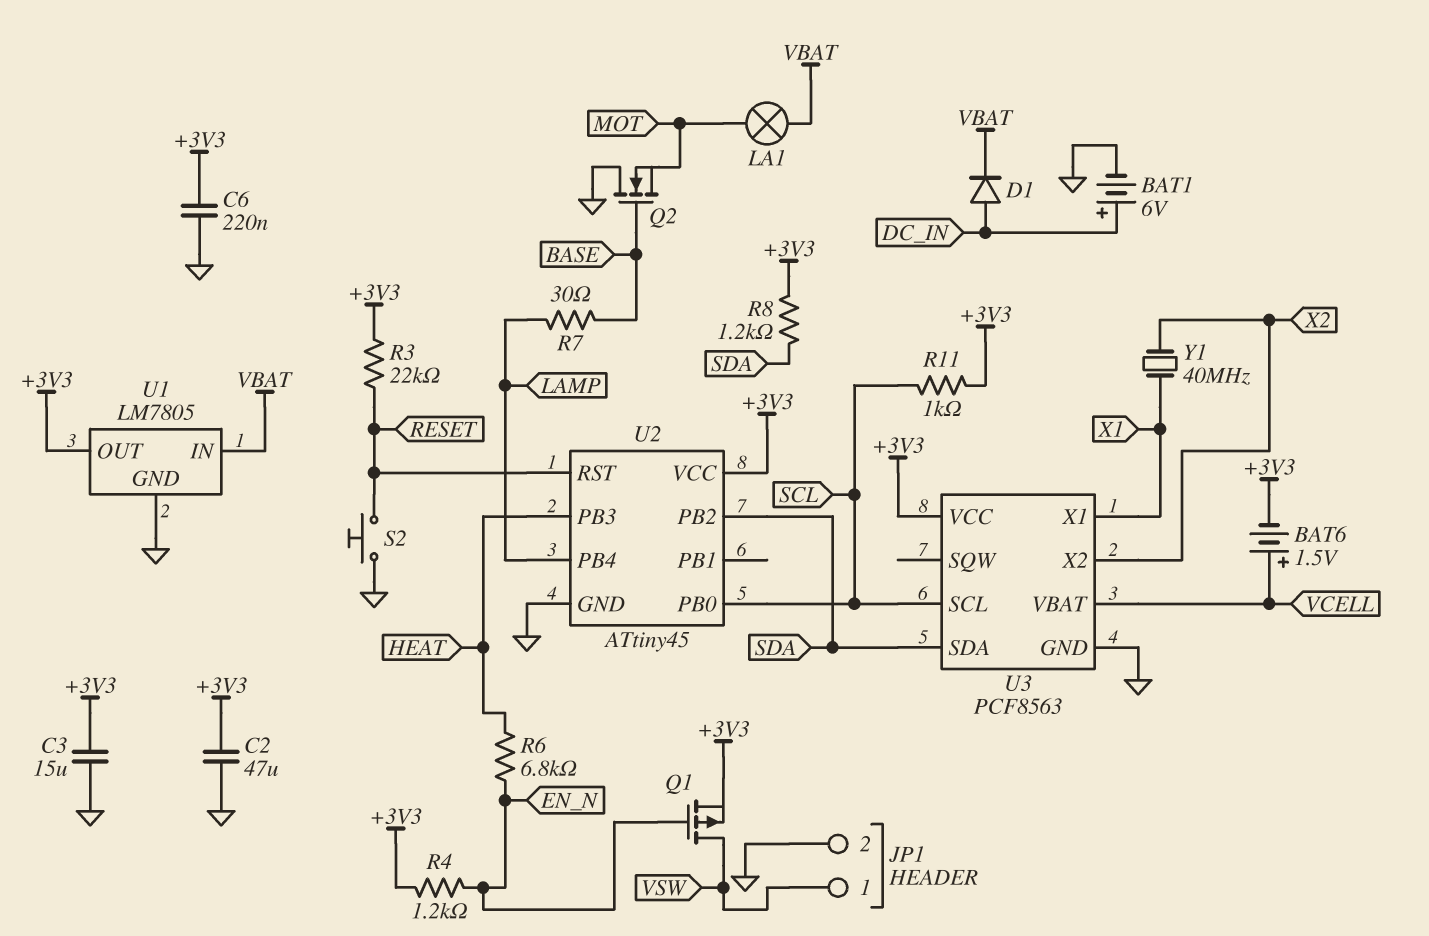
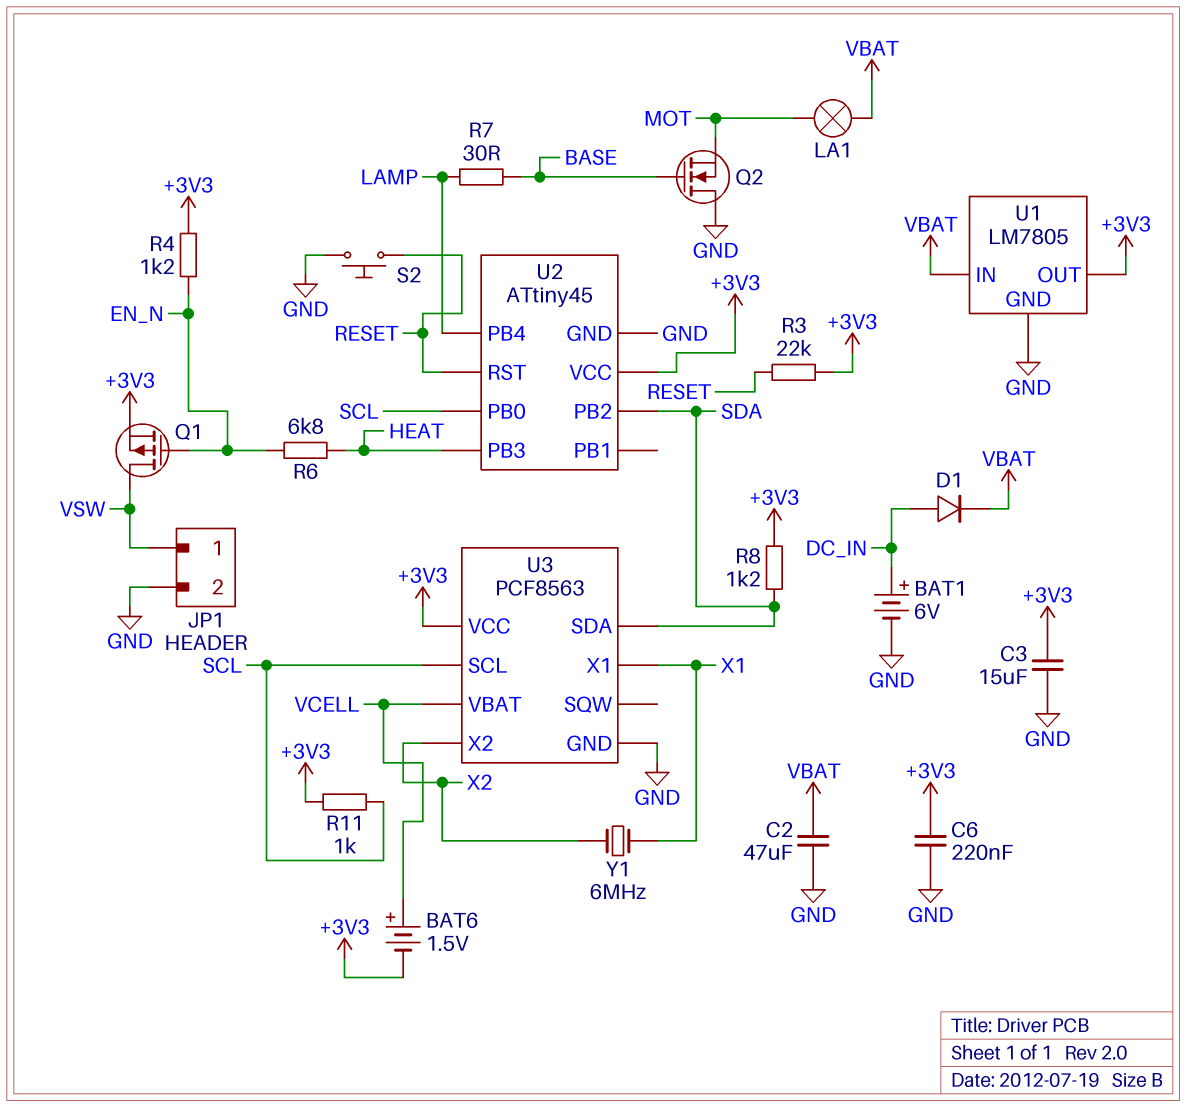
C2: 47uF (+3V3, GND) -> 47uF (GND, VBAT)
Y1: 40MHz (X1, X2) -> 6MHz (X1, X2)

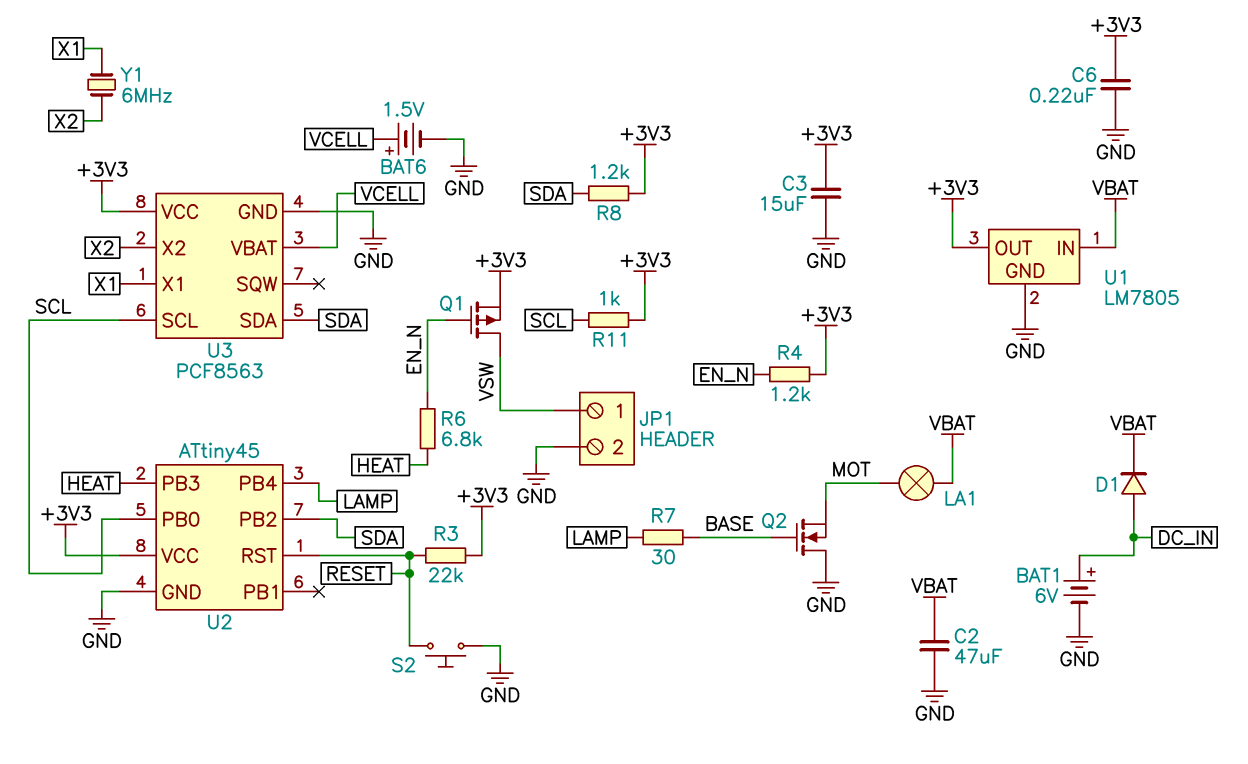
BAT6: 1.5V (plus VCELL, minus +3V3) -> 1.5V (plus VCELL, minus GND)

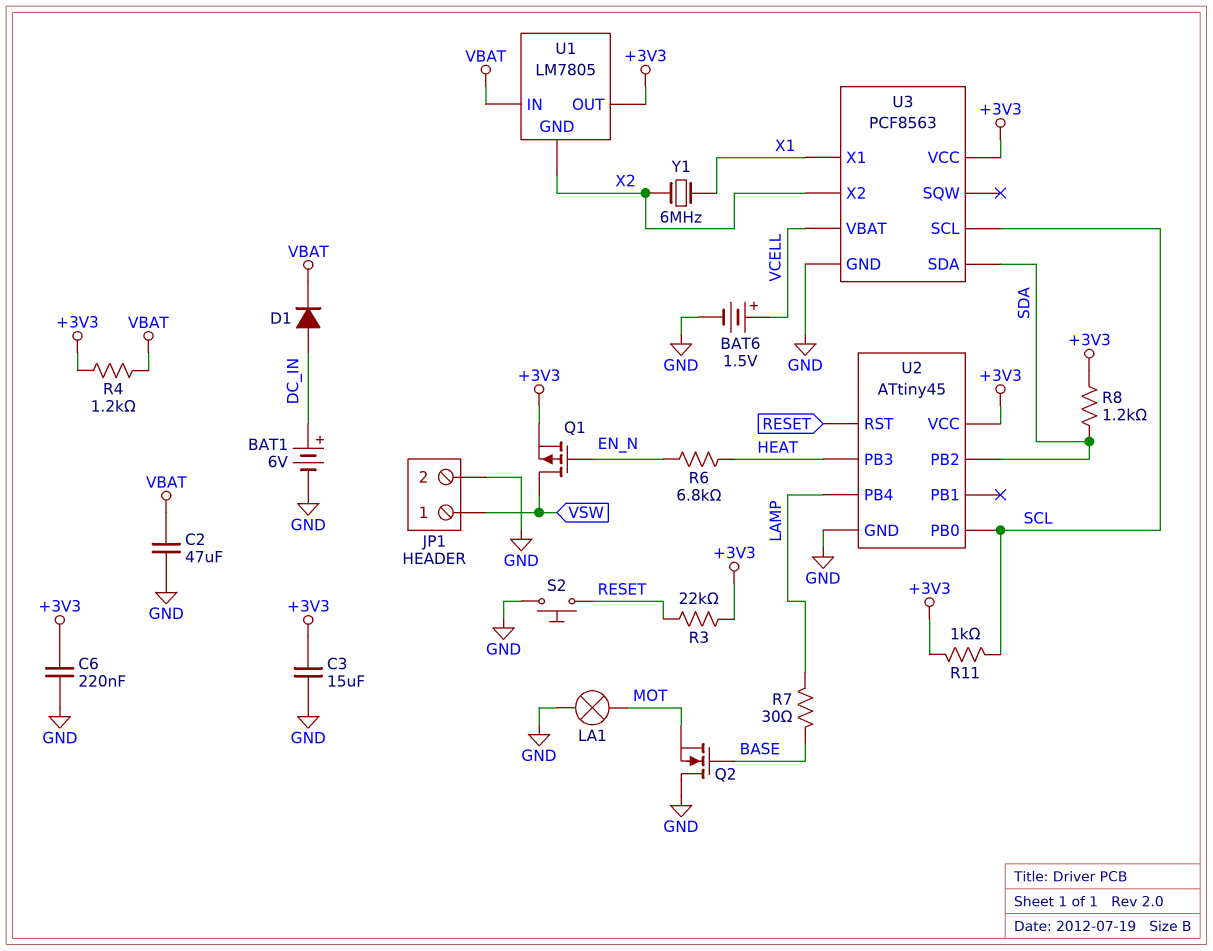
LA1: lamp (MOT, VBAT) -> lamp (GND, MOT)
R4: 1.2k (+3V3, EN_N) -> 1.2k (+3V3, VBAT)
U1 pin GND: GND -> X2

